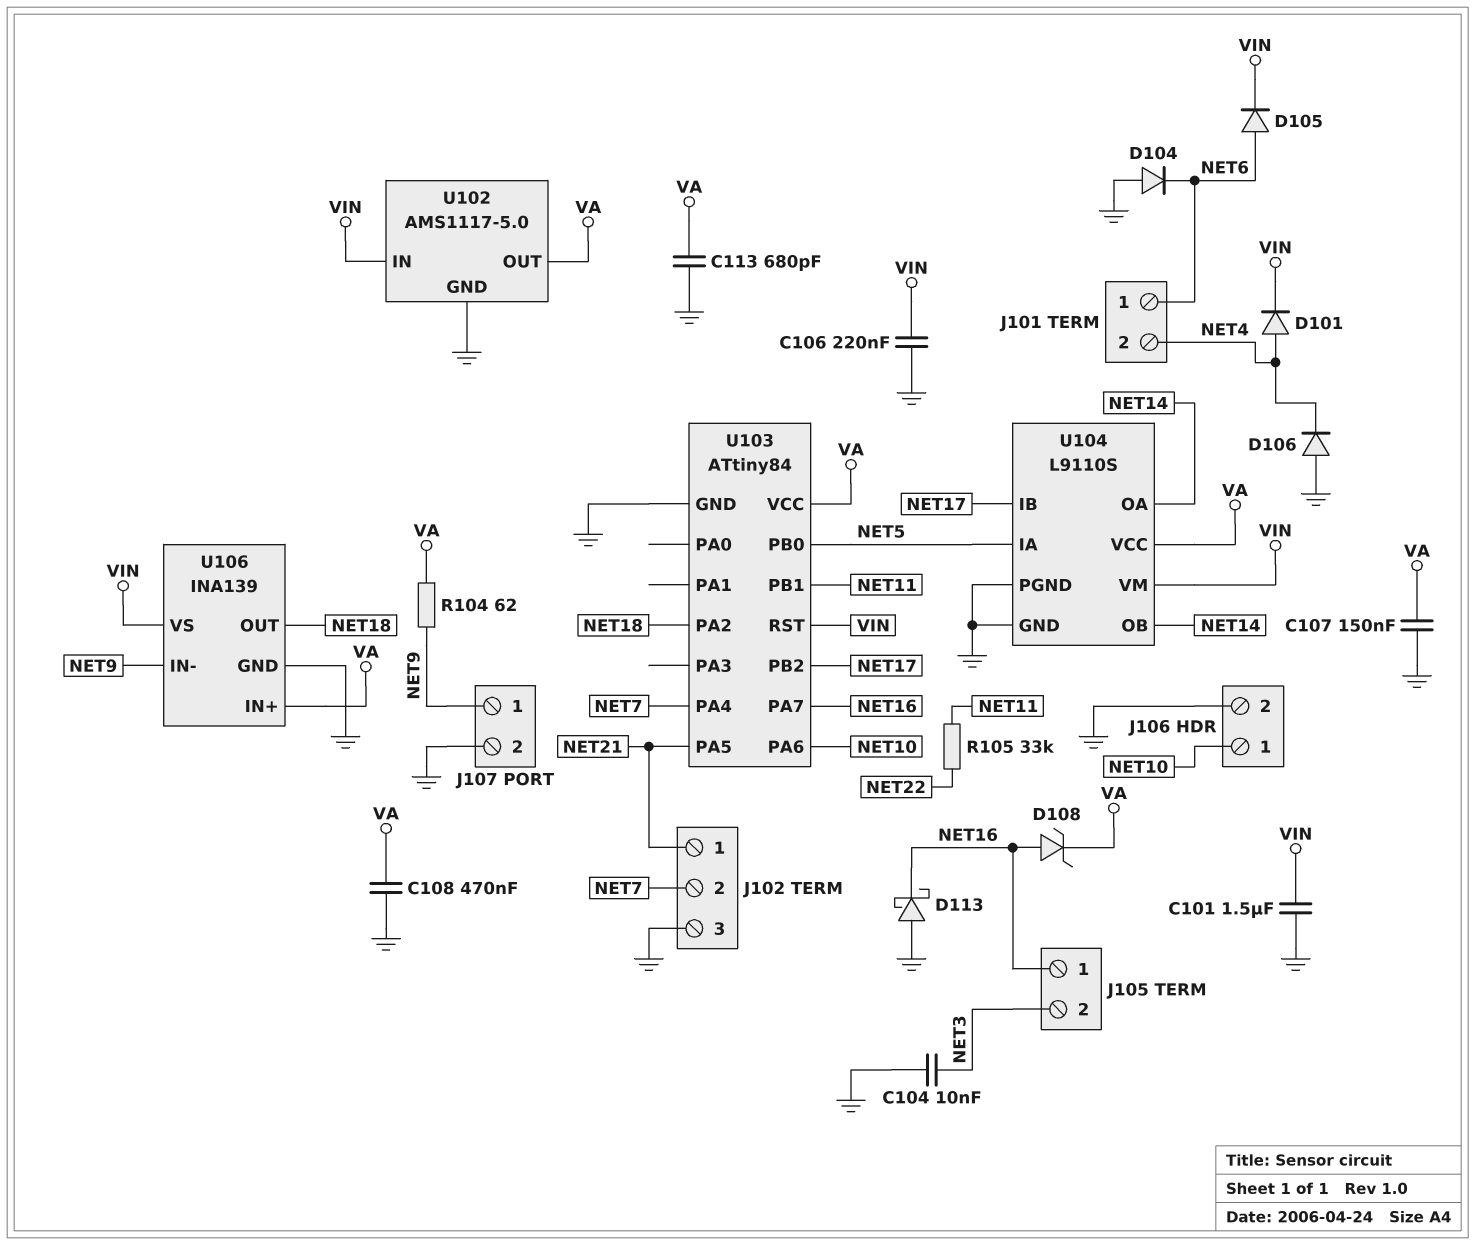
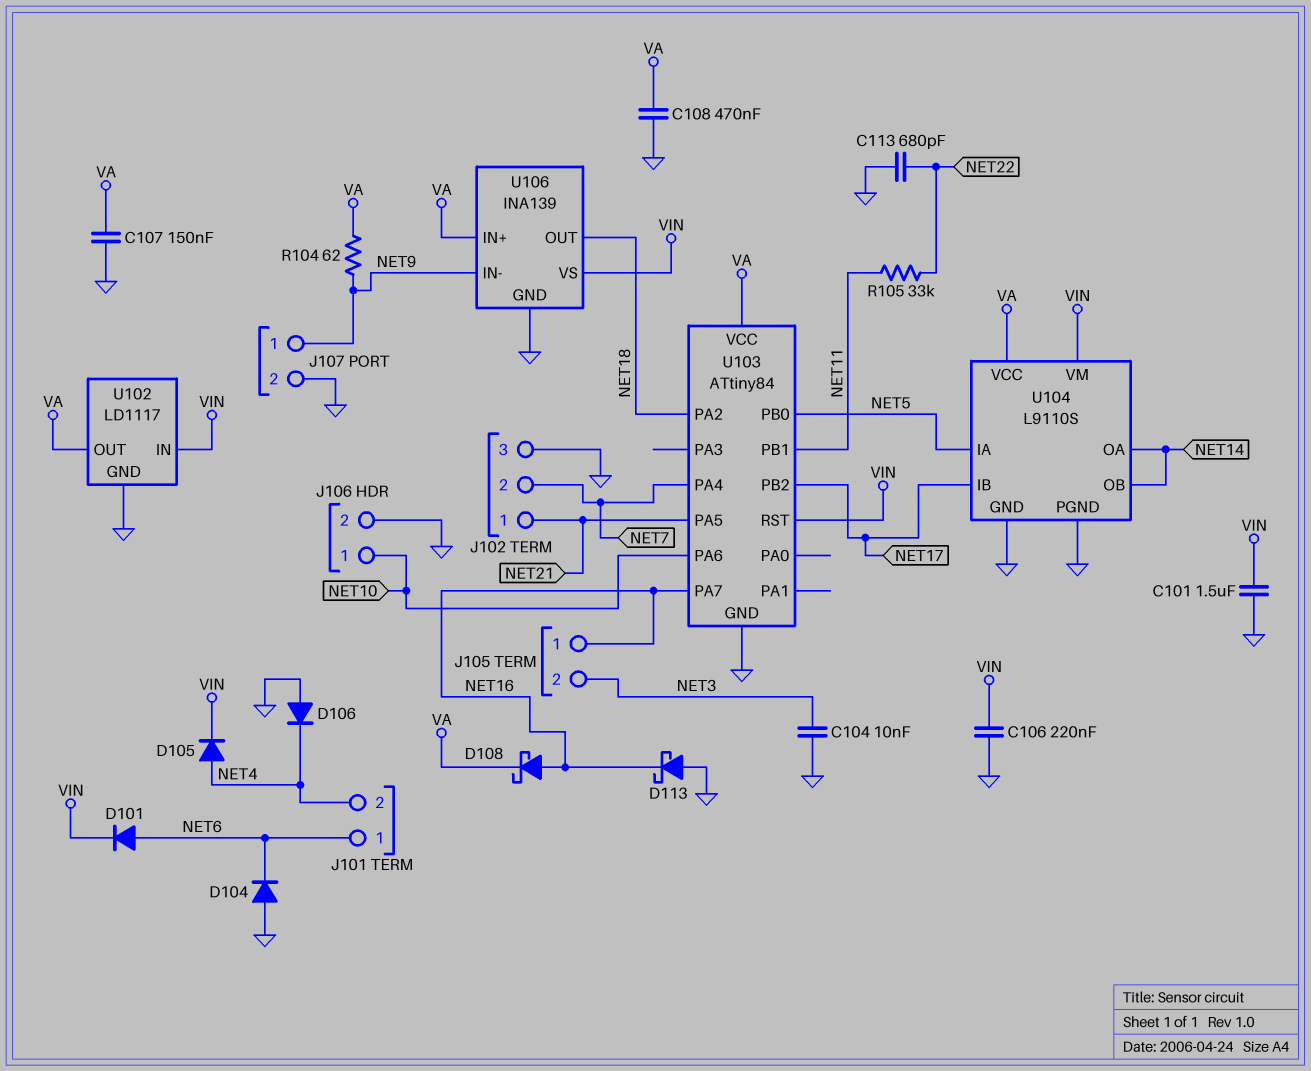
C113: 680pF (GND, VA) -> 680pF (GND, NET22)
D101: diode (A NET4, K VIN) -> diode (A NET6, K VIN)
D105: diode (A NET6, K VIN) -> diode (A NET4, K VIN)
D108: zener (A NET16, K VA) -> schottky (A NET16, K VA)
U102: AMS1117-5.0 -> LD1117

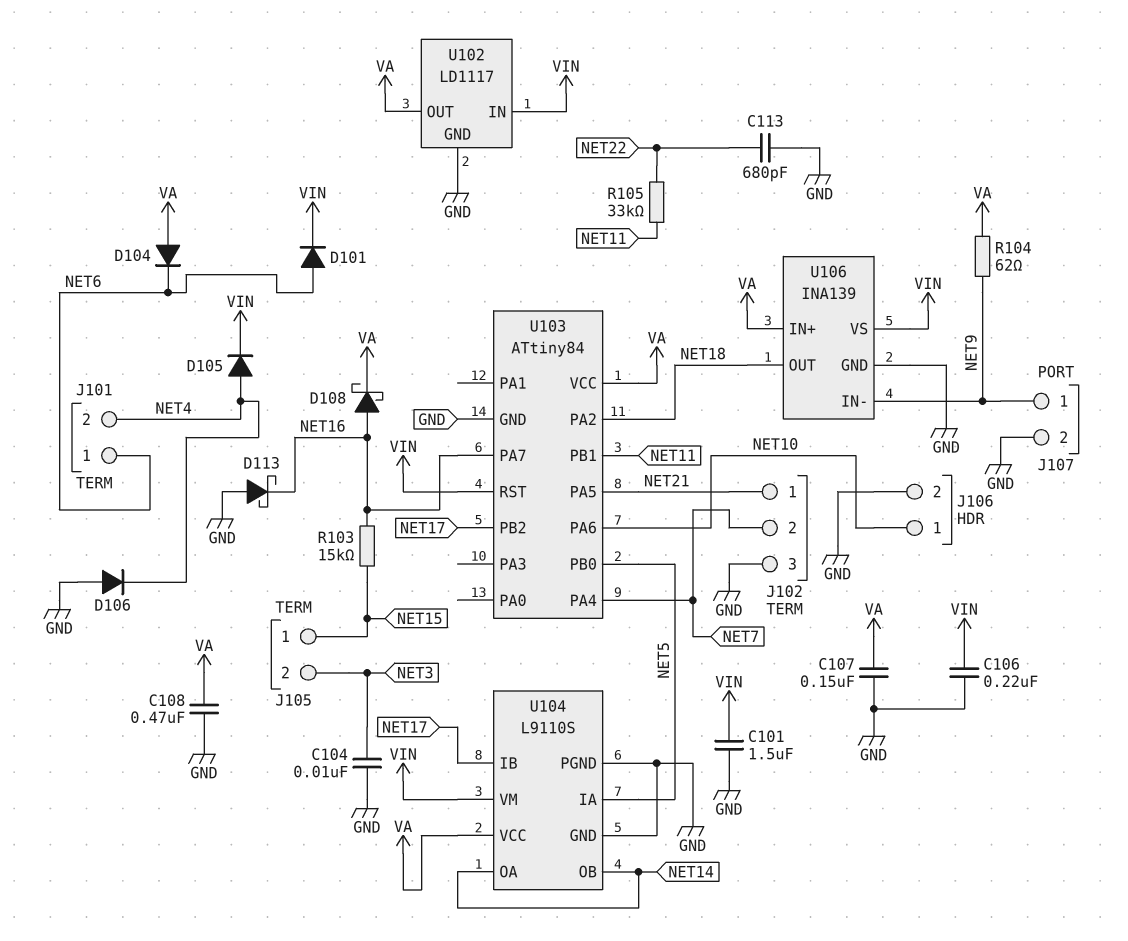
D104: diode (A GND, K NET6) -> diode (A VA, K NET6)
J105 pin 1: NET16 -> NET15
R103: none -> 15k (NET15, NET16)

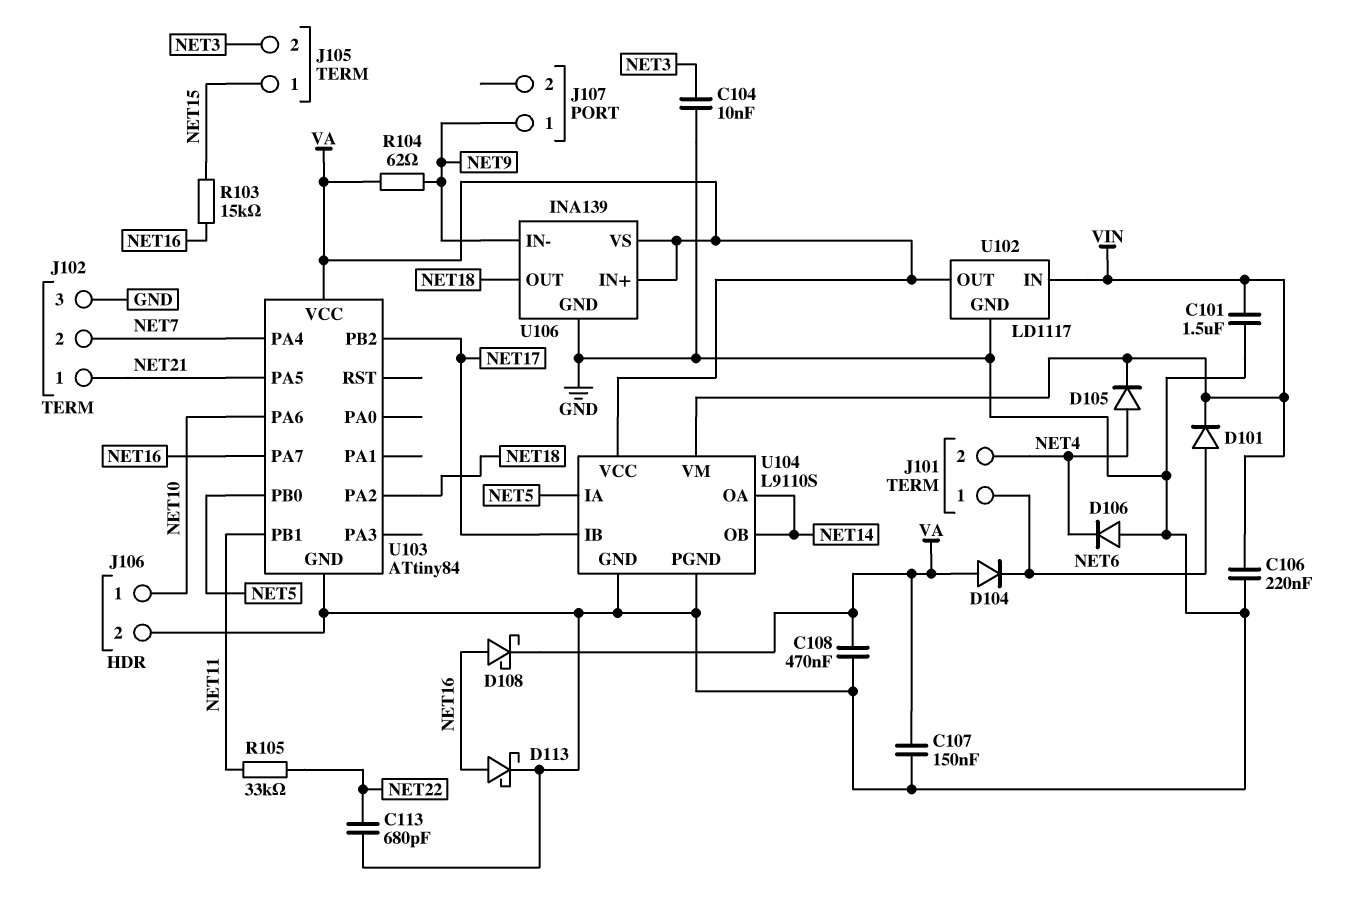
D113: schottky (A GND, K NET16) -> schottky (A NET16, K GND)
J107 pin 2: GND -> none
U103 pin RST: VIN -> none
U106 pin VS: VIN -> VA

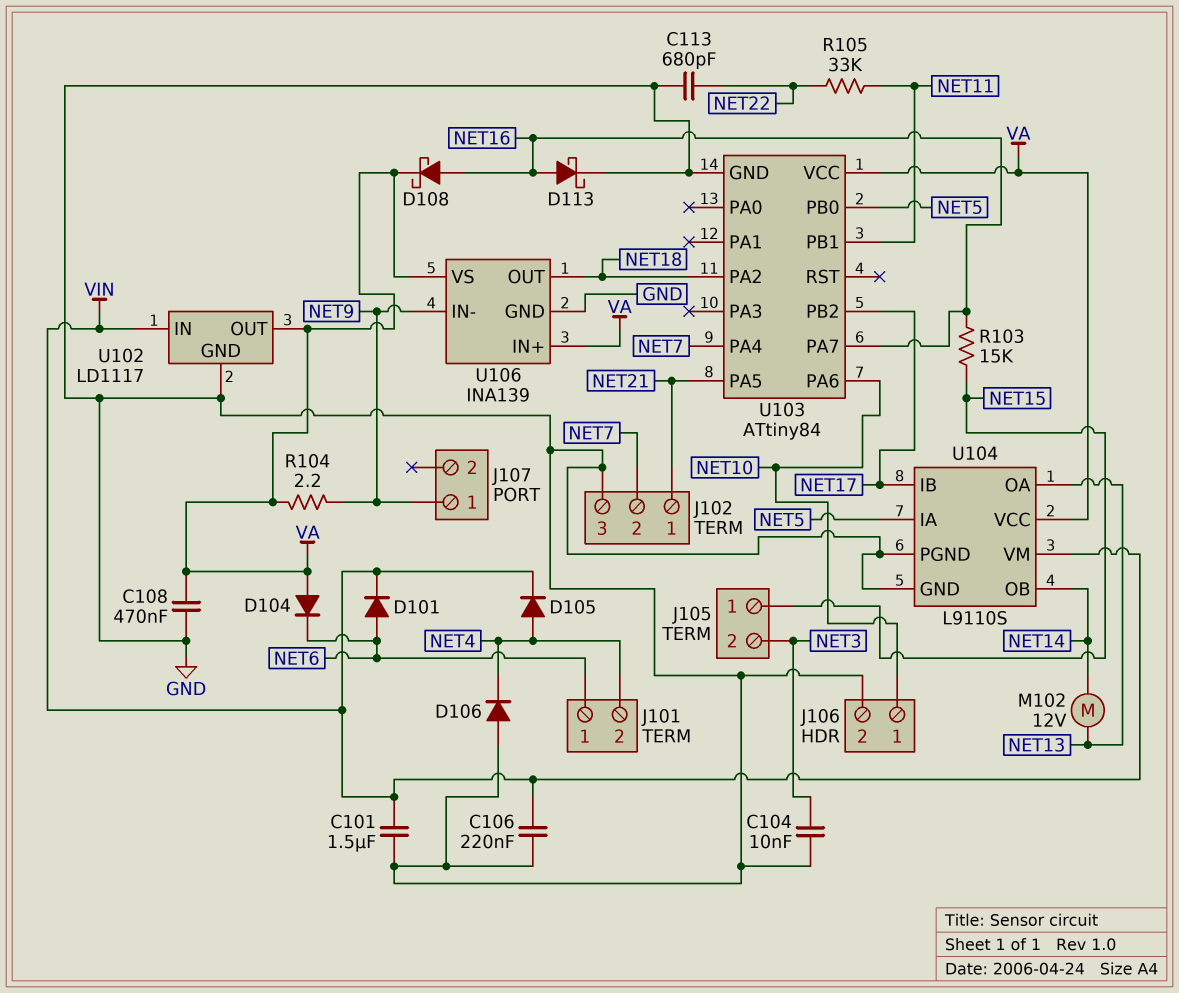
C107: 150nF (GND, VA) -> none
M102: none -> motor 12V (NET13, NET14)
R104: 62 (NET9, VA) -> 2.2 (NET9, VA)
U104 pin OA: NET14 -> NET13

